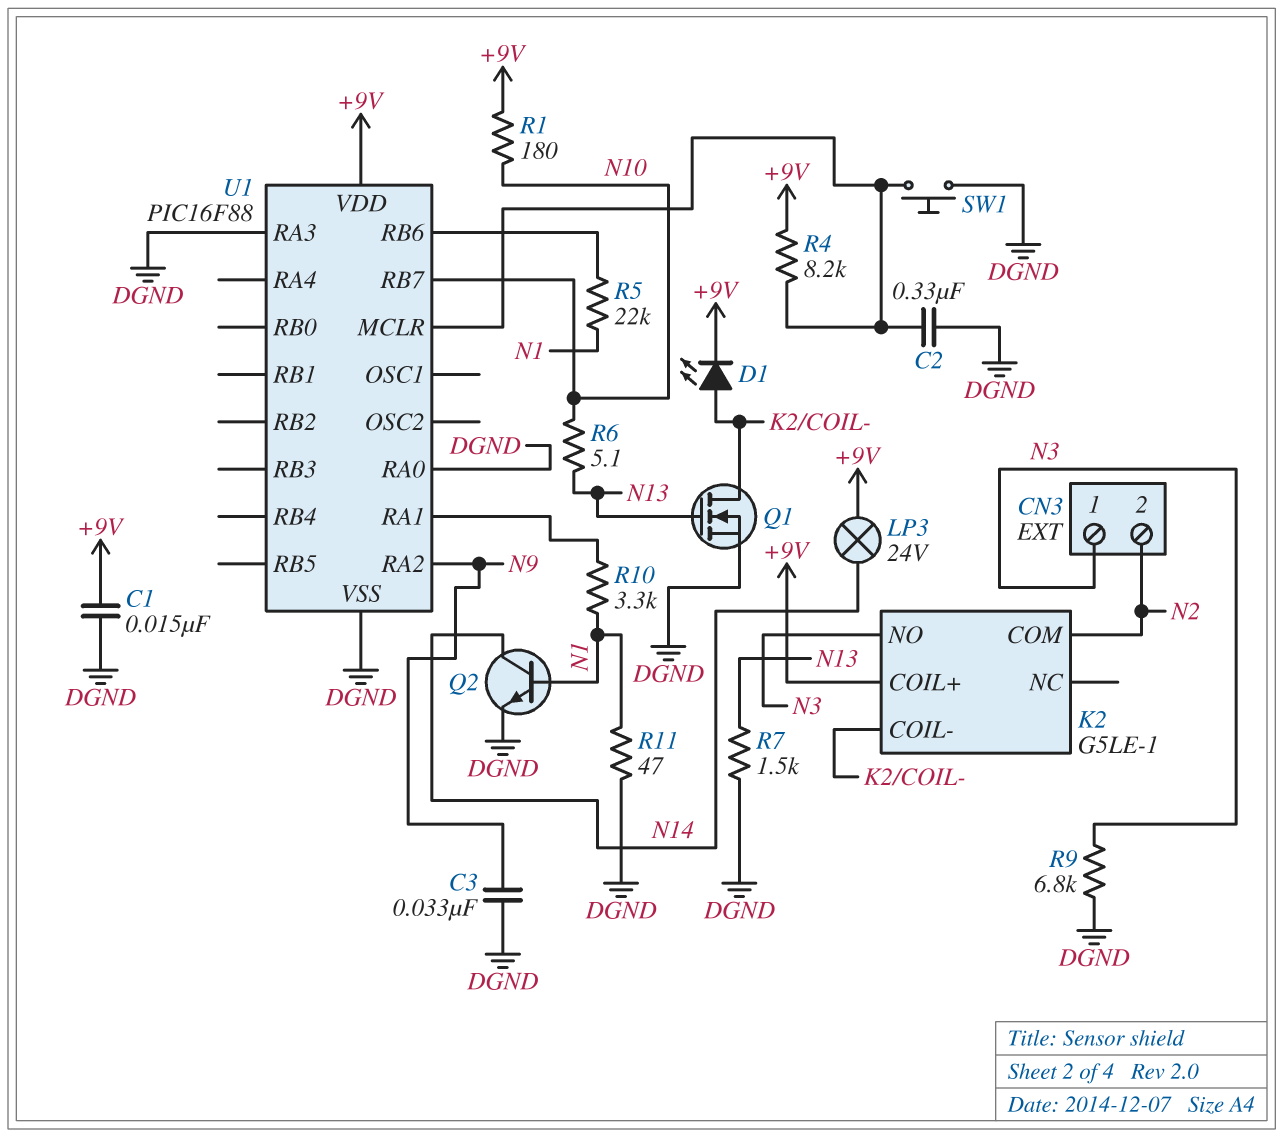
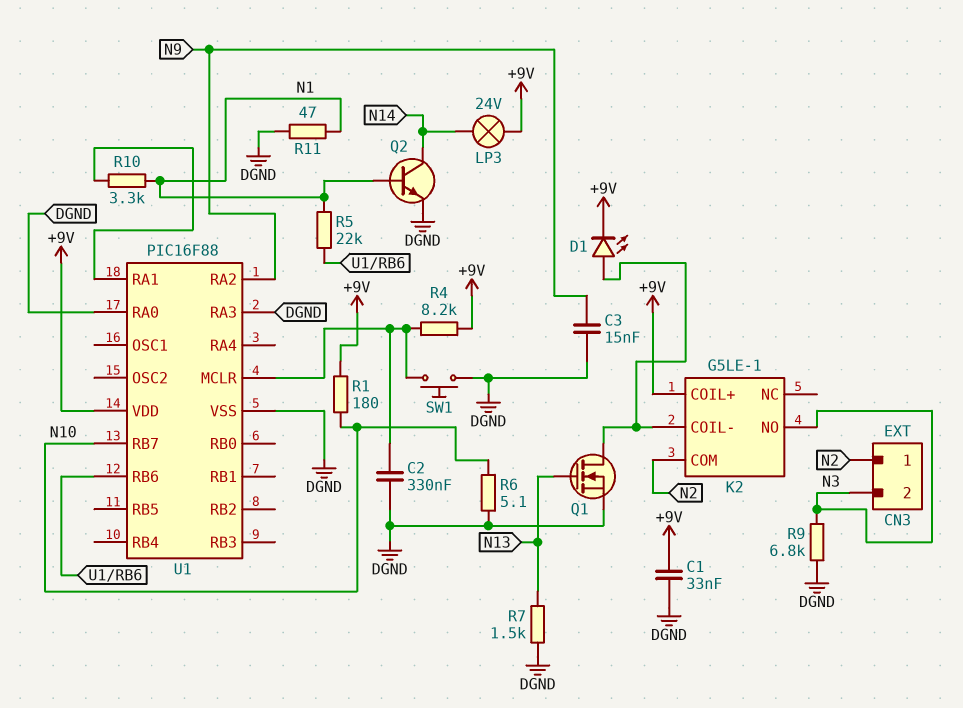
C1: 15nF (+9V, DGND) -> 33nF (+9V, DGND)
C3: 33nF (DGND, N9) -> 15nF (DGND, N9)
CN3 pin 1: N3 -> N2
CN3 pin 2: N2 -> N3
R6: 5.1 (N10, N13) -> 5.1 (DGND, N10)

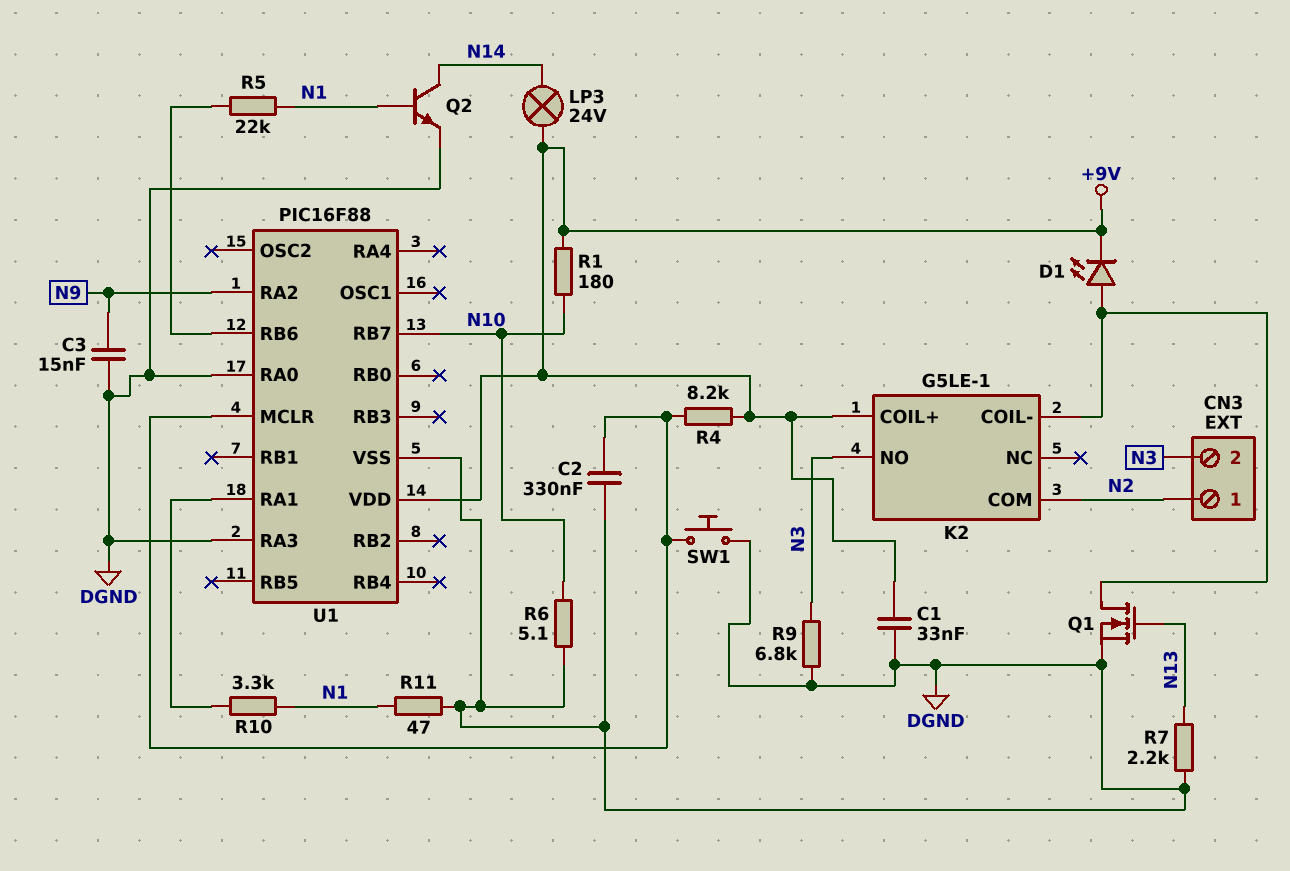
R7: 1.5k (DGND, N13) -> 2.2k (DGND, N13)

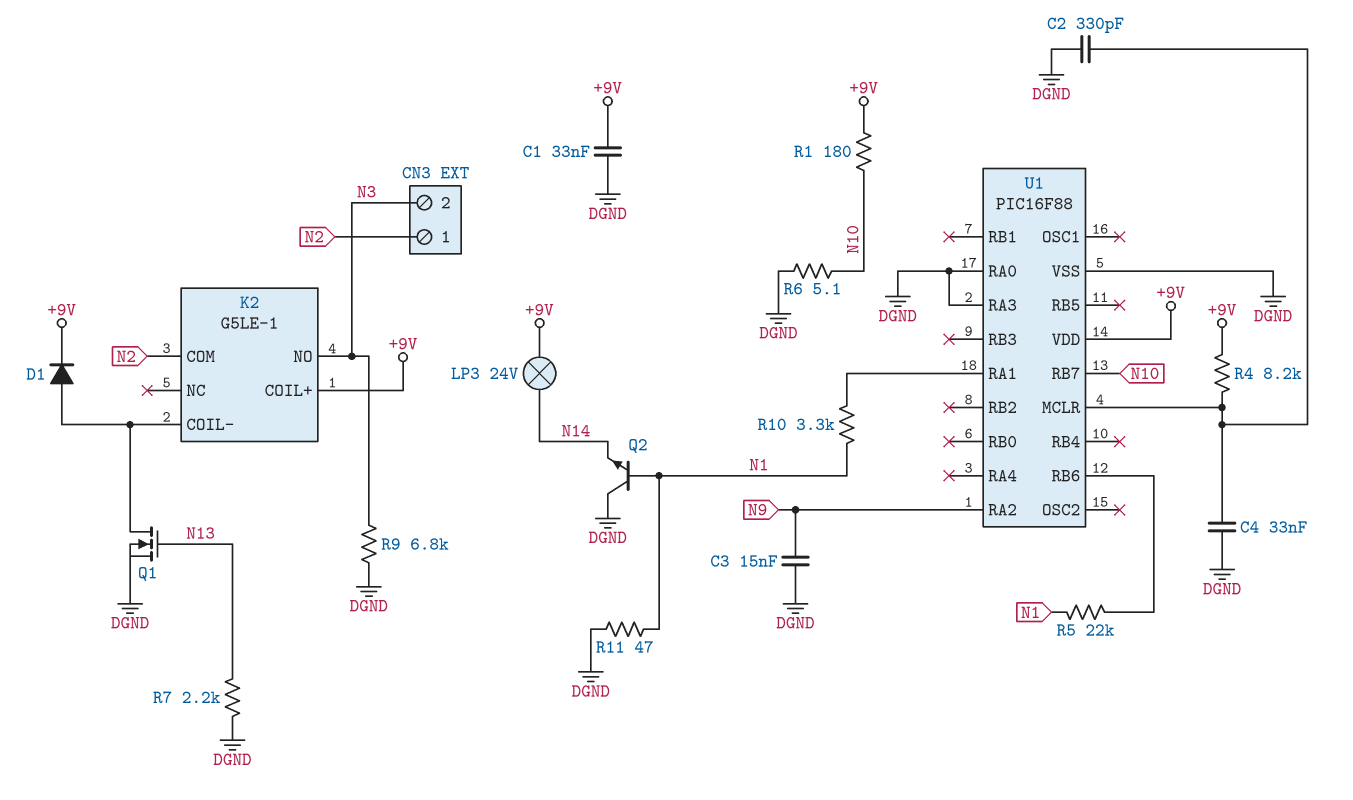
C2: 330nF (DGND, U1/MCLR) -> 330pF (DGND, U1/MCLR)
C4: none -> 33nF (DGND, U1/MCLR)
D1: LED (A K2/COIL-, K +9V) -> diode (A K2/COIL-, K +9V)
Q2: NPN (B N1, C N14, E DGND) -> NPN (B N1, C DGND, E N14)
SW1: button (DGND, U1/MCLR) -> none

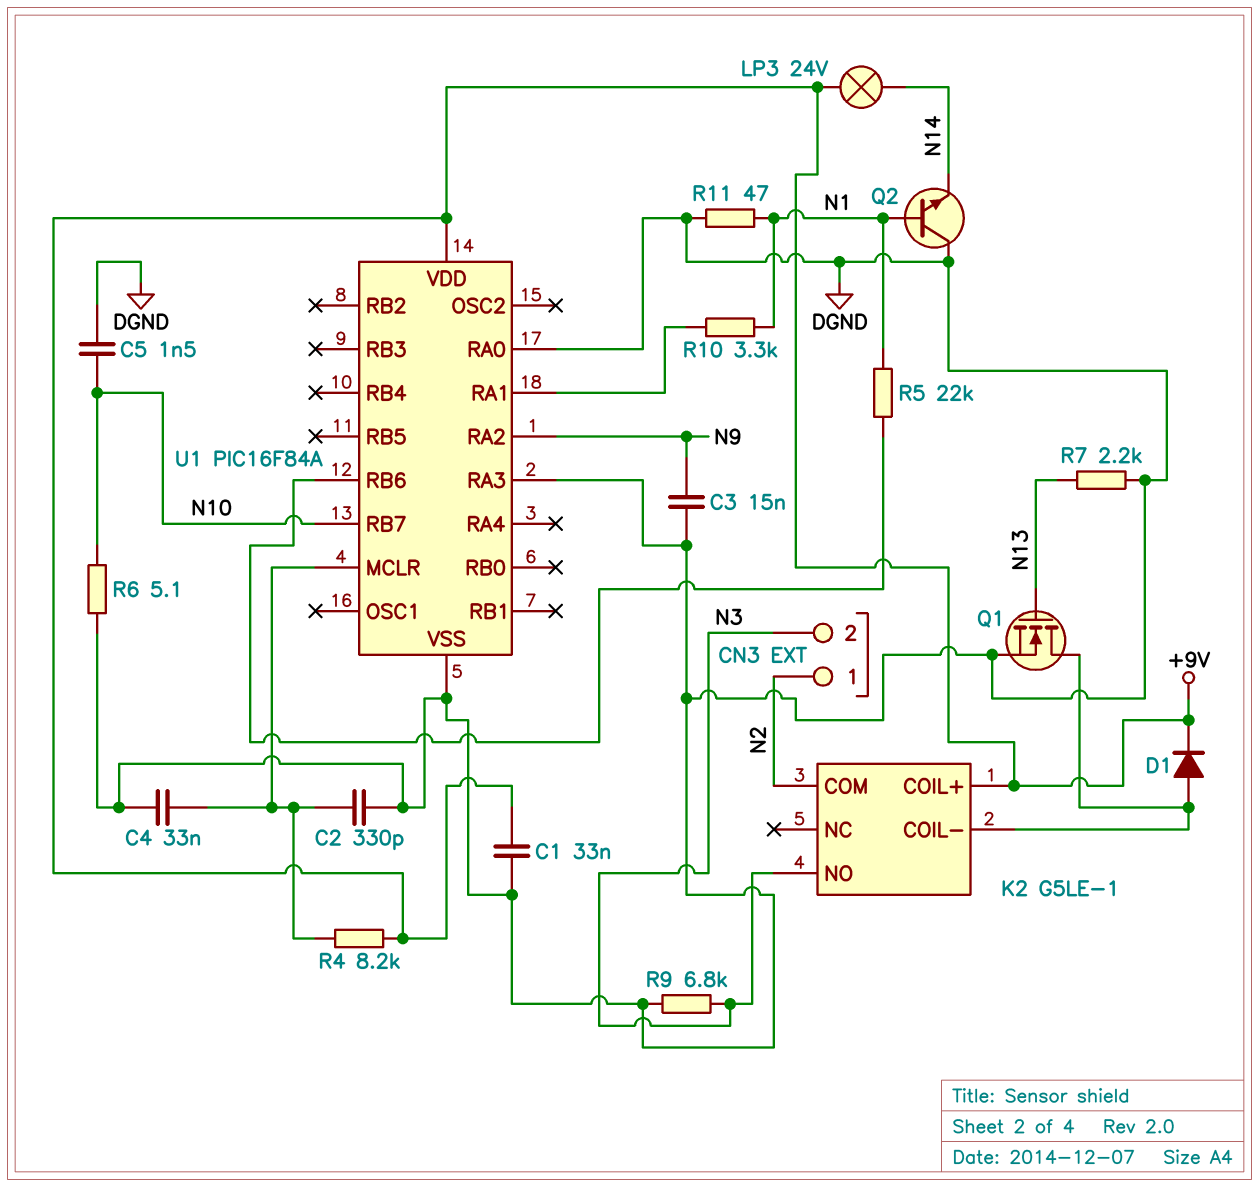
C5: none -> 1.5nF (DGND, N10)
R1: 180 (+9V, N10) -> none
U1: PIC16F88 -> PIC16F84A

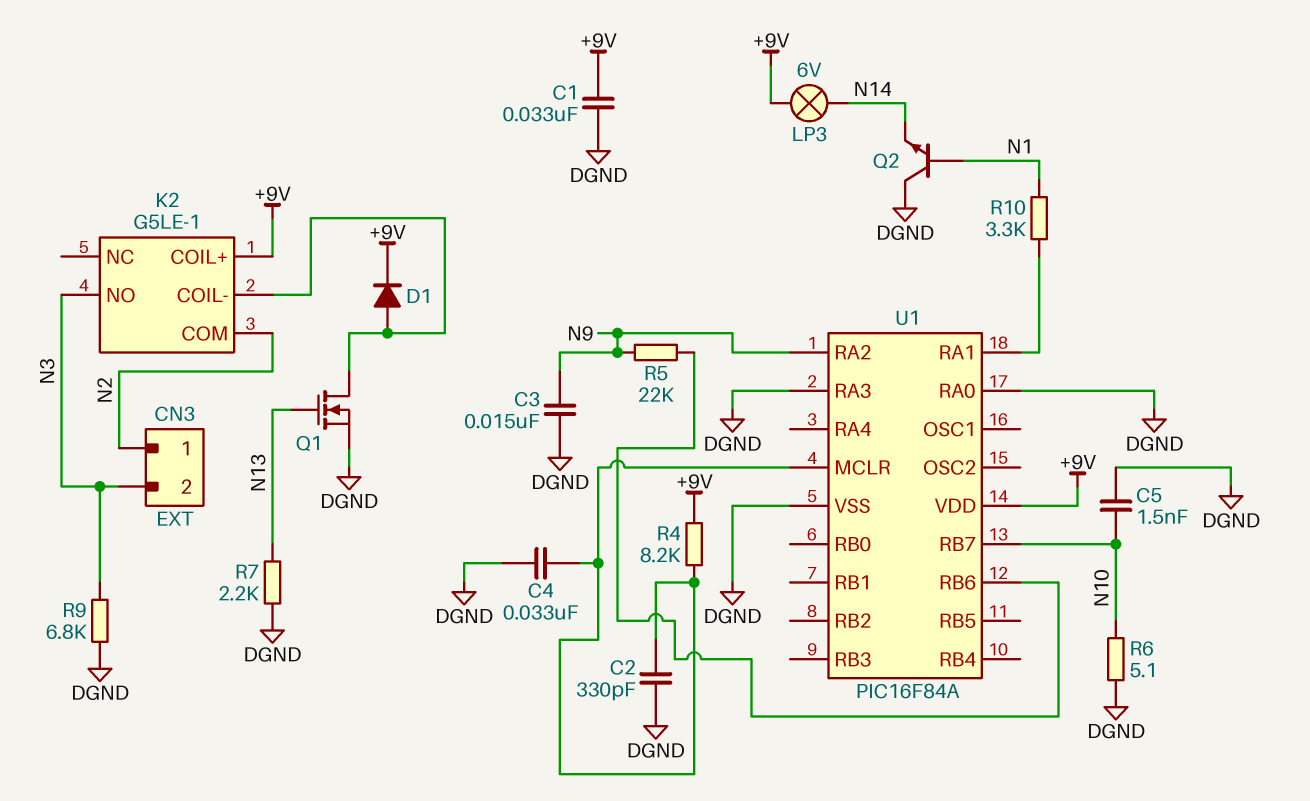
LP3: lamp 24V (+9V, N14) -> lamp 6V (+9V, N14)
R5: 22k (N1, U1/RB6) -> 22k (N9, U1/RB6)
R11: 47 (DGND, N1) -> none

